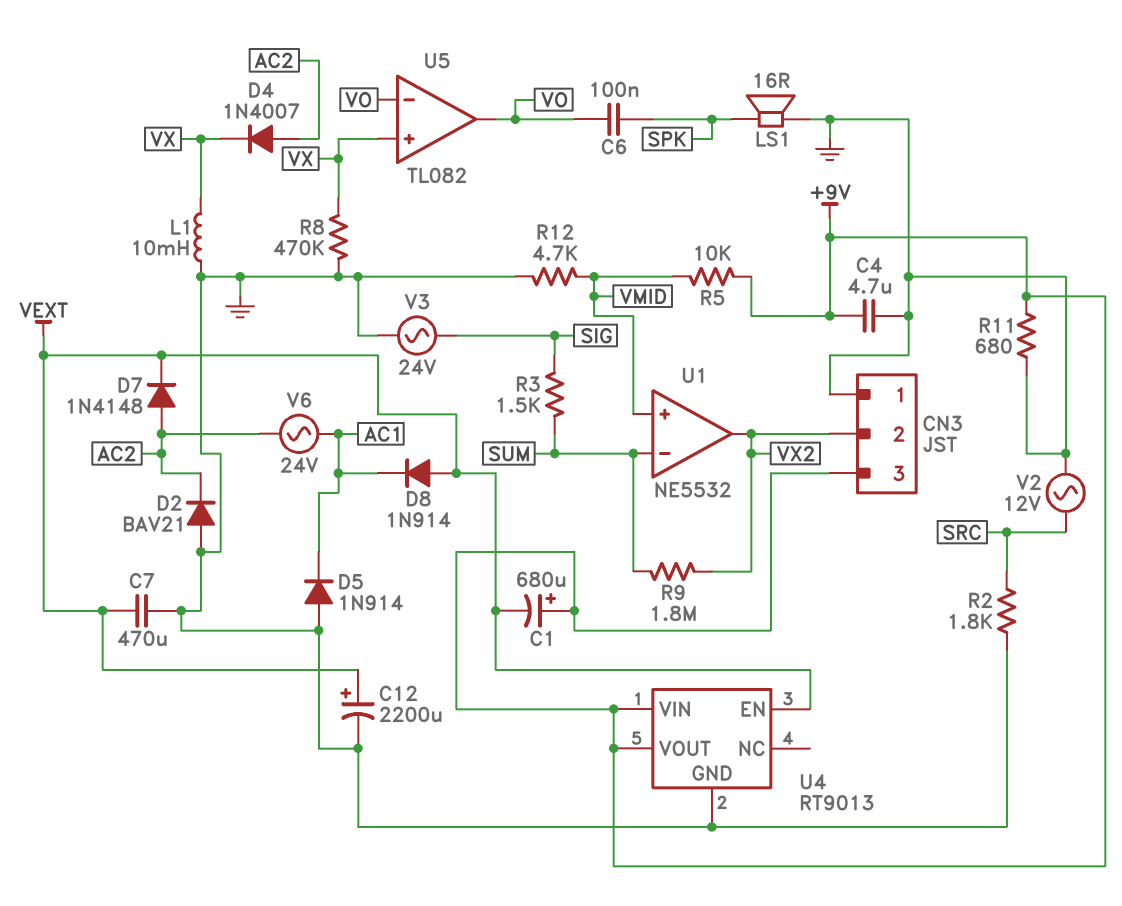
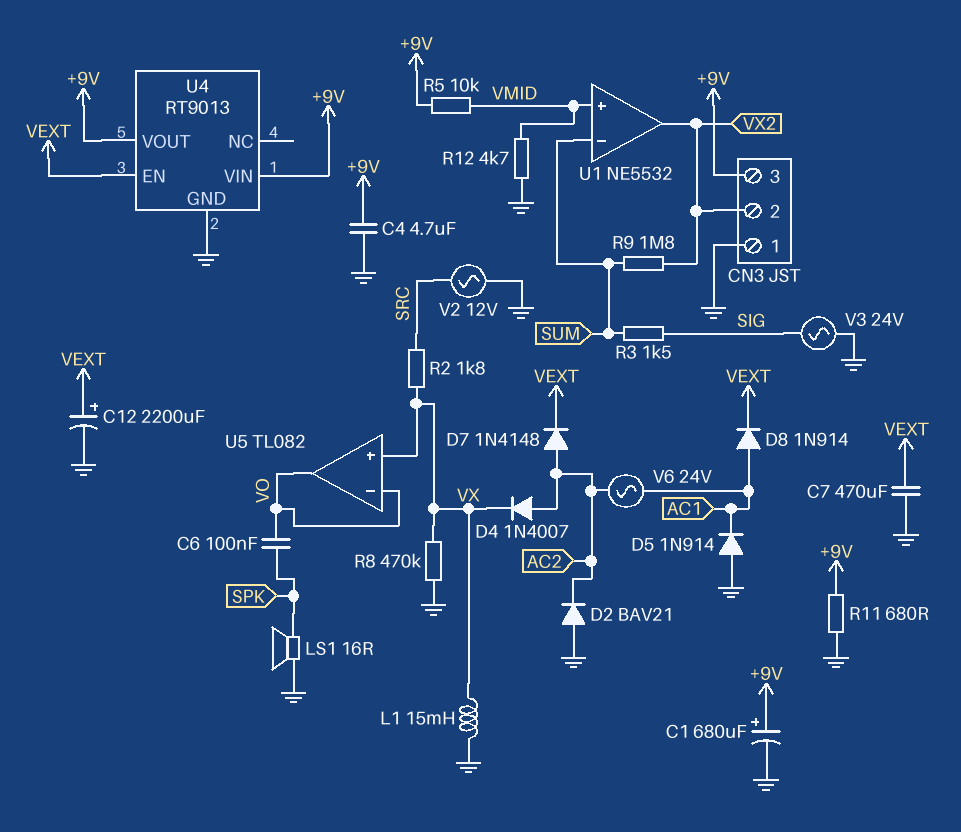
C1: 680uF (plus +9V, minus VEXT) -> 680uF (plus +9V, minus GND)
D8: diode 1N914 (A VEXT, K AC1) -> diode 1N914 (A AC1, K VEXT)
L1: 10mH (GND, VX) -> 15mH (GND, VX)
R2: 1.8k (GND, SRC) -> 1.8k (SRC, VX)

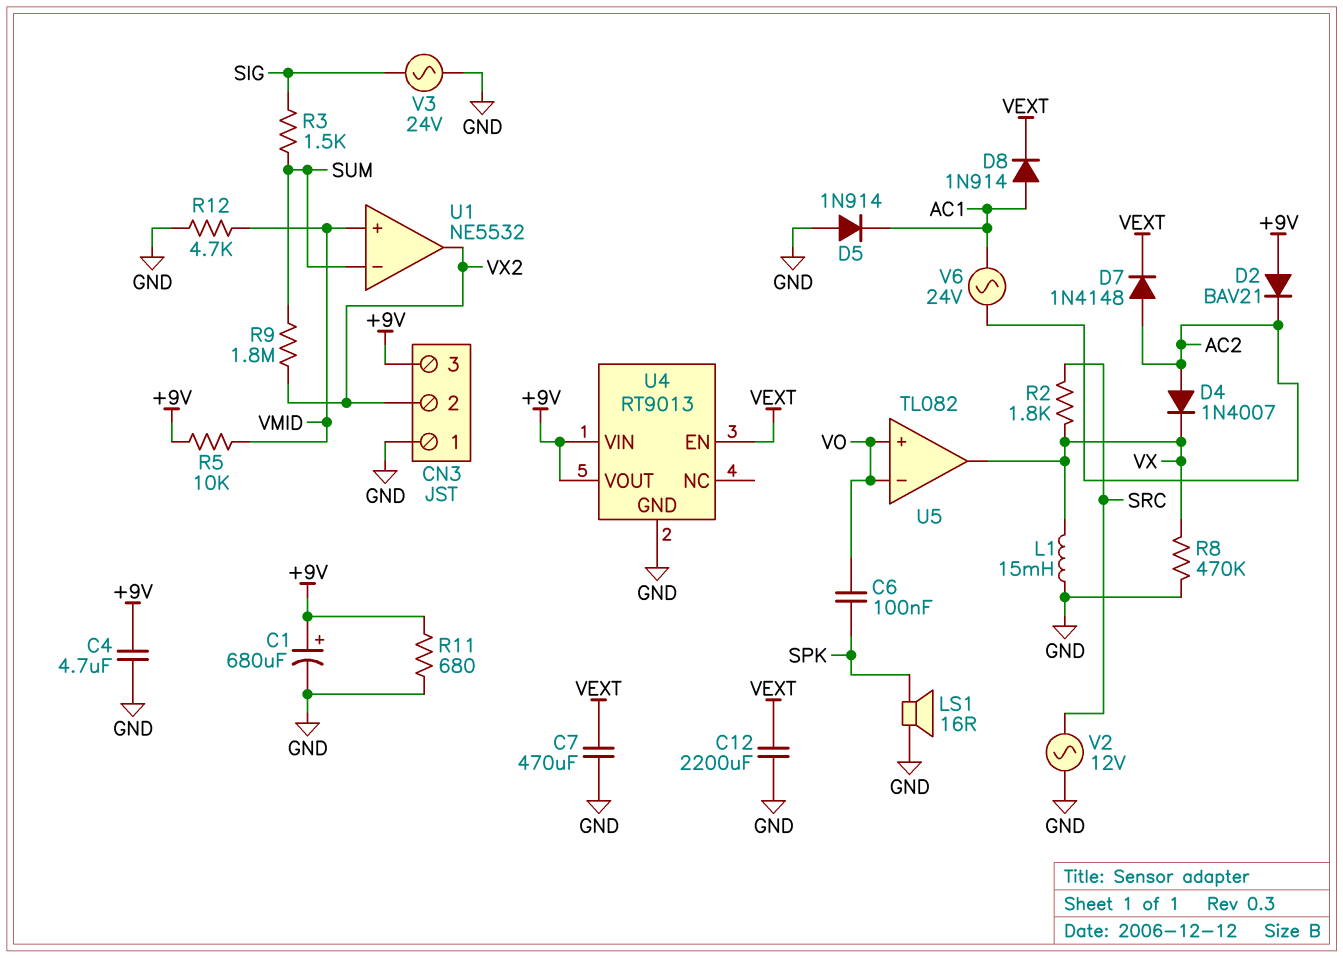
C12: 2200uF (plus VEXT, minus GND) -> 2200uF (GND, VEXT)
D2: diode BAV21 (A GND, K AC2) -> diode BAV21 (A +9V, K AC2)
U5 pin in+: VX -> VO
U5 pin out: VO -> VX

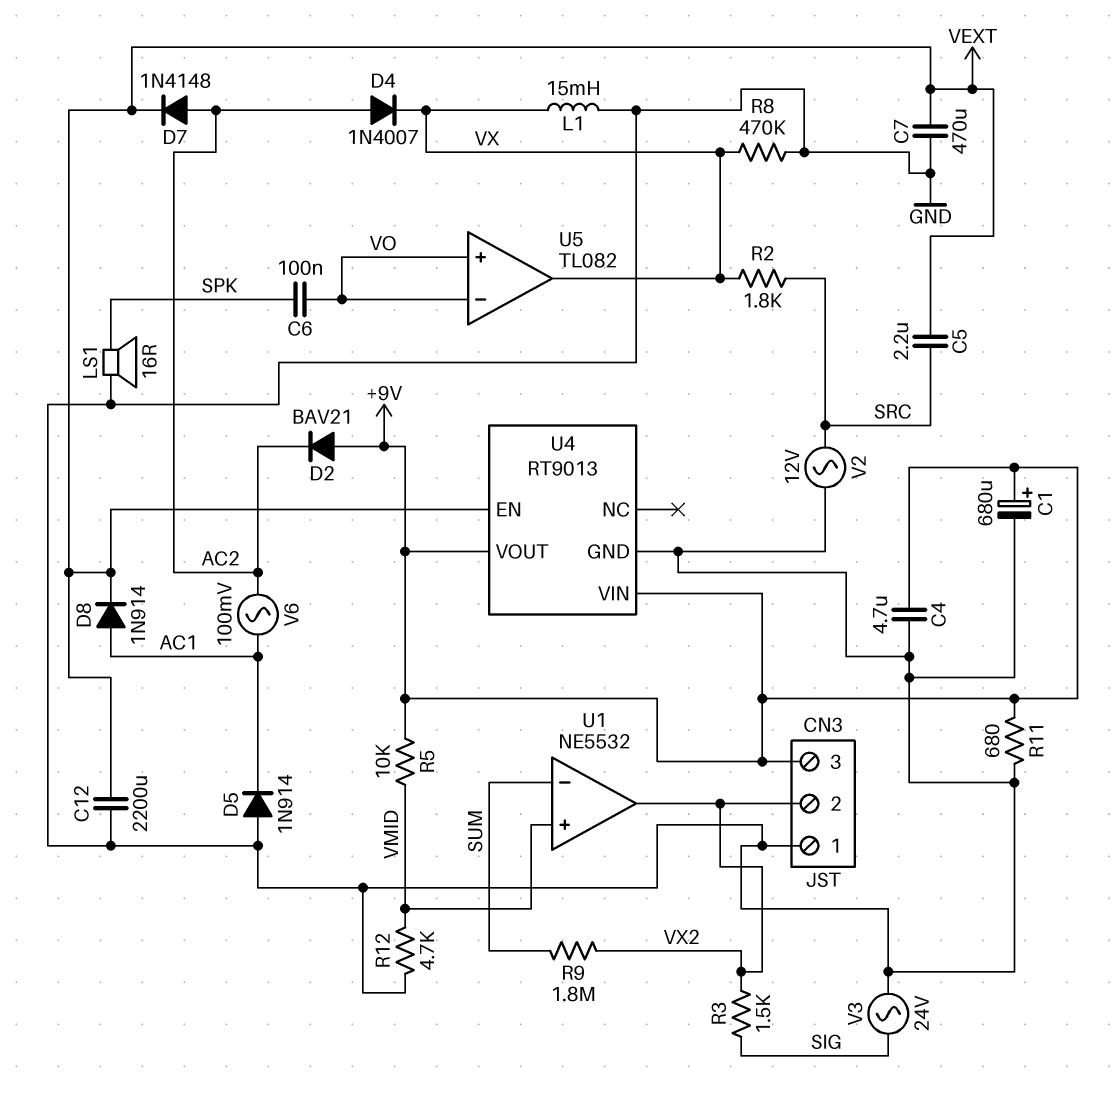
C5: none -> 2.2uF (SRC, VEXT)
R3: 1.5k (SIG, SUM) -> 1.5k (SIG, VX2)
V6: AC 24V (AC1, AC2) -> AC 100mV (AC1, AC2)

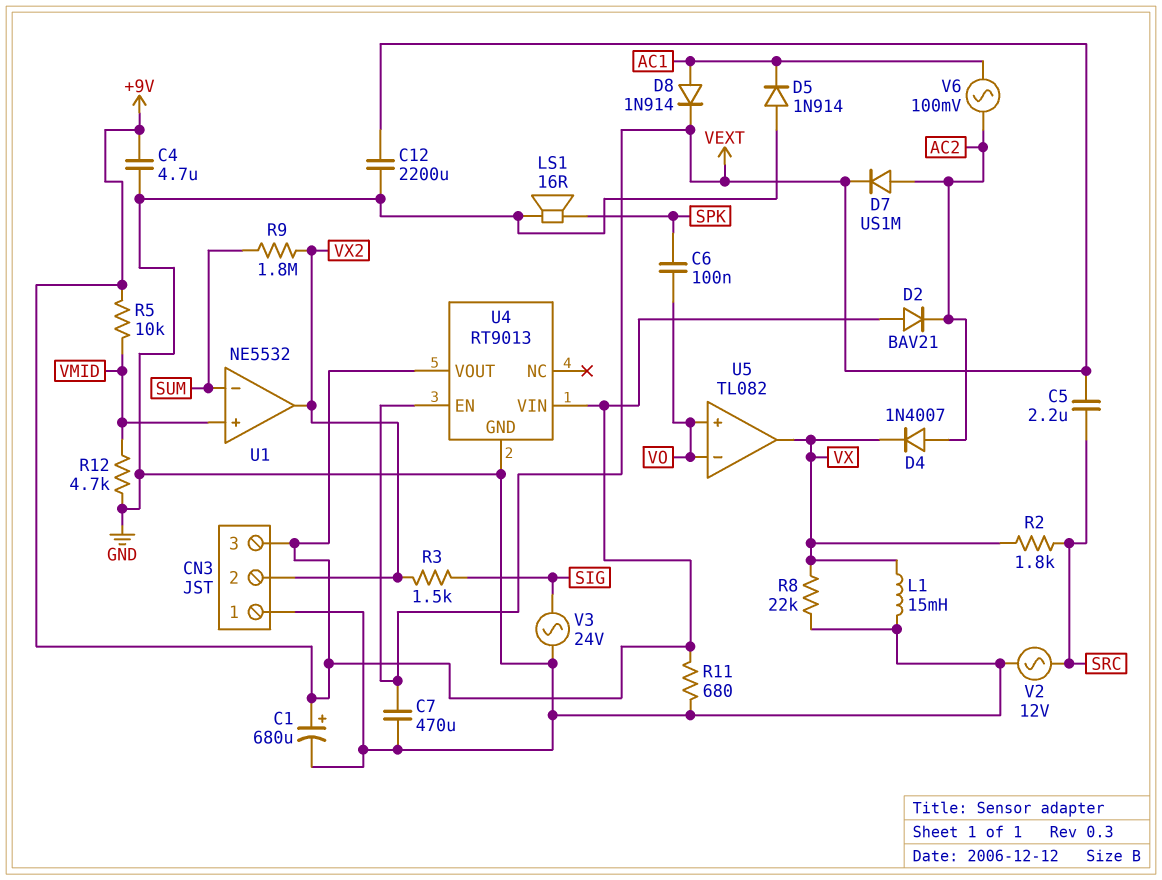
D7: diode 1N4148 (A AC2, K VEXT) -> diode US1M (A AC2, K VEXT)
R8: 470k (GND, VX) -> 22k (GND, VX)

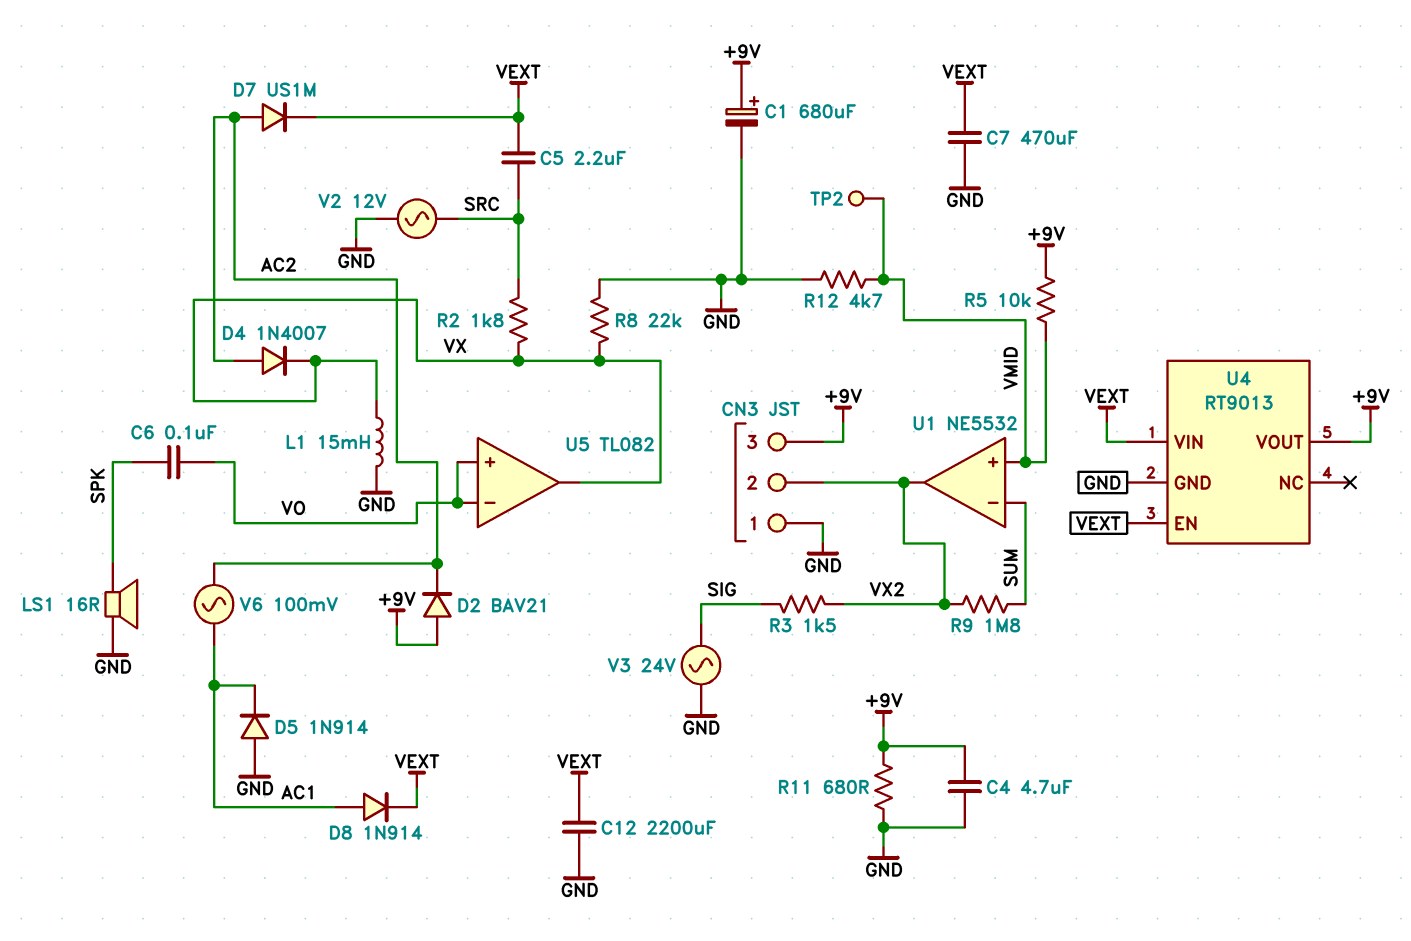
TP2: none -> test point (VMID)
U4 pin VIN: +9V -> VEXT

